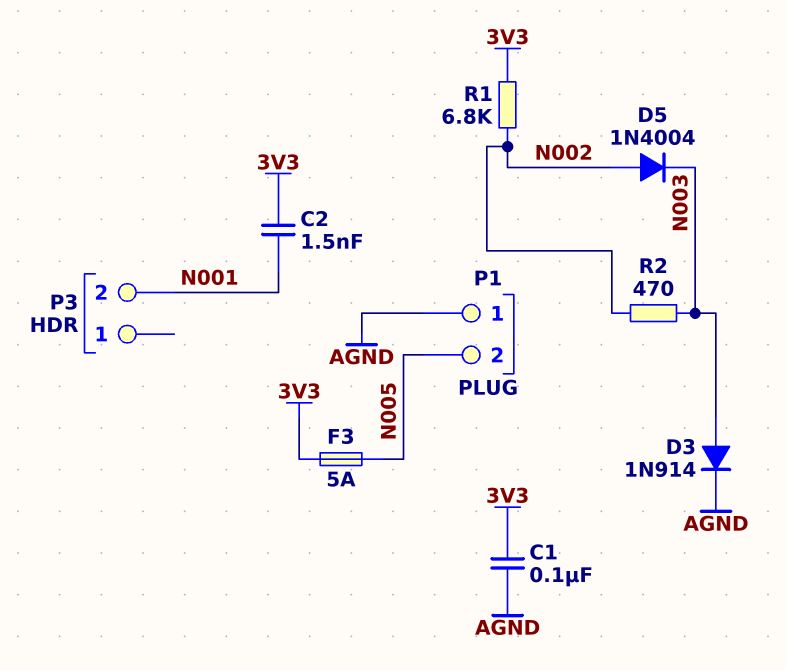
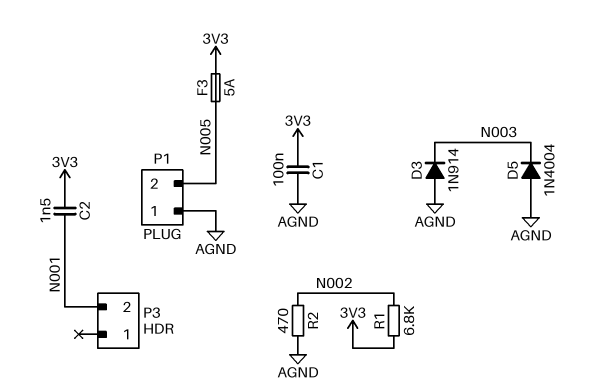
D3: diode 1N914 (A N003, K AGND) -> diode 1N914 (A AGND, K N003)
D5: diode 1N4004 (A N002, K N003) -> diode 1N4004 (A AGND, K N003)
R2: 470 (N002, N003) -> 470 (AGND, N002)

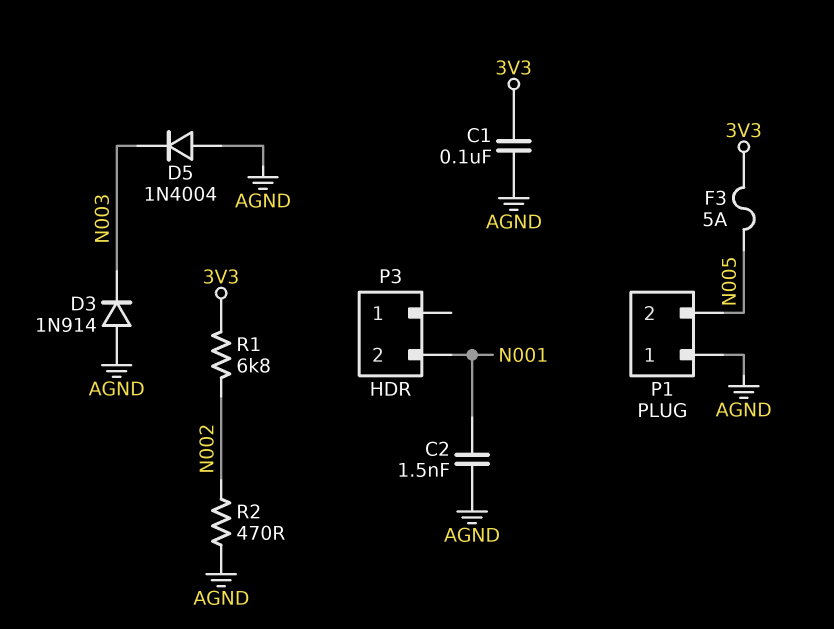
C2: 1.5nF (3V3, N001) -> 1.5nF (AGND, N001)

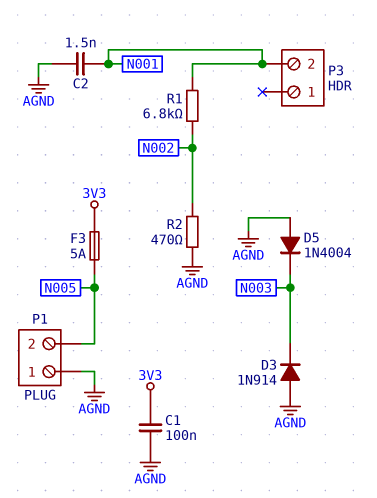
R1: 6.8k (3V3, N002) -> 6.8k (N001, N002)

